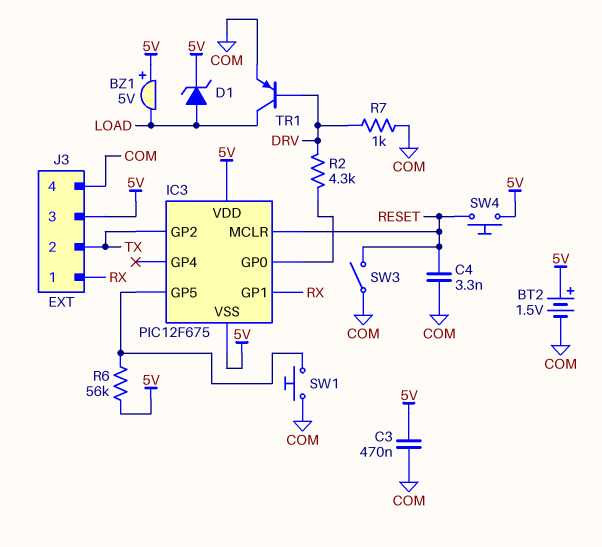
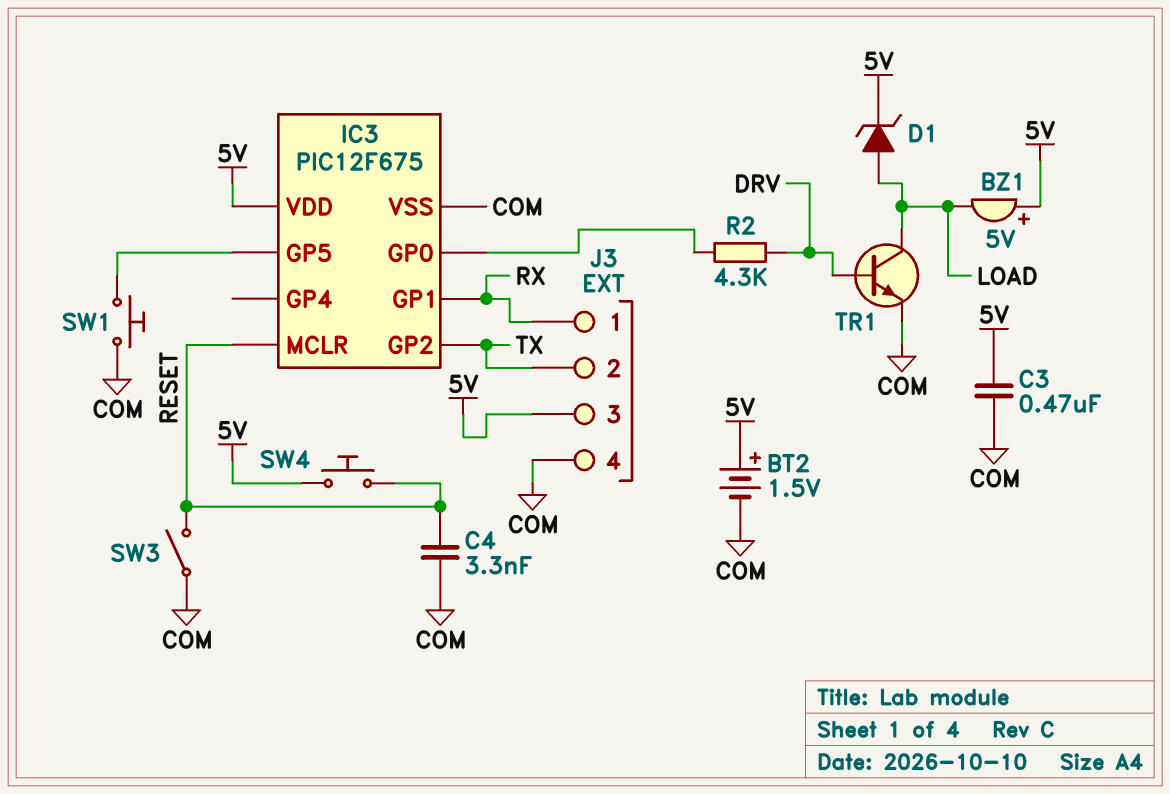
IC3 pin VSS: 5V -> COM
R6: 56k (5V, IC3/GP5) -> none
R7: 1k (COM, DRV) -> none
TR1: PNP (B DRV, C LOAD, E COM) -> NPN (B DRV, C LOAD, E COM)

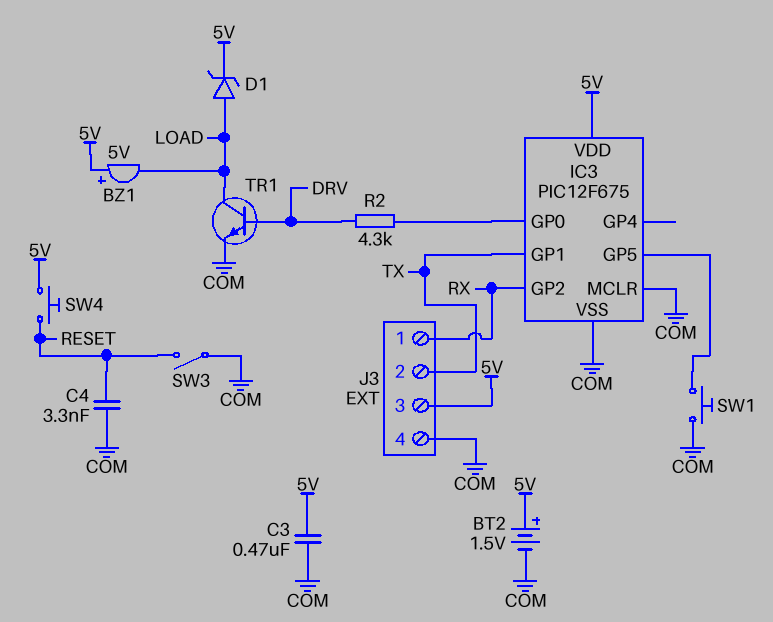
IC3 pin GP1: RX -> TX
IC3 pin GP2: TX -> RX
IC3 pin MCLR: RESET -> COM

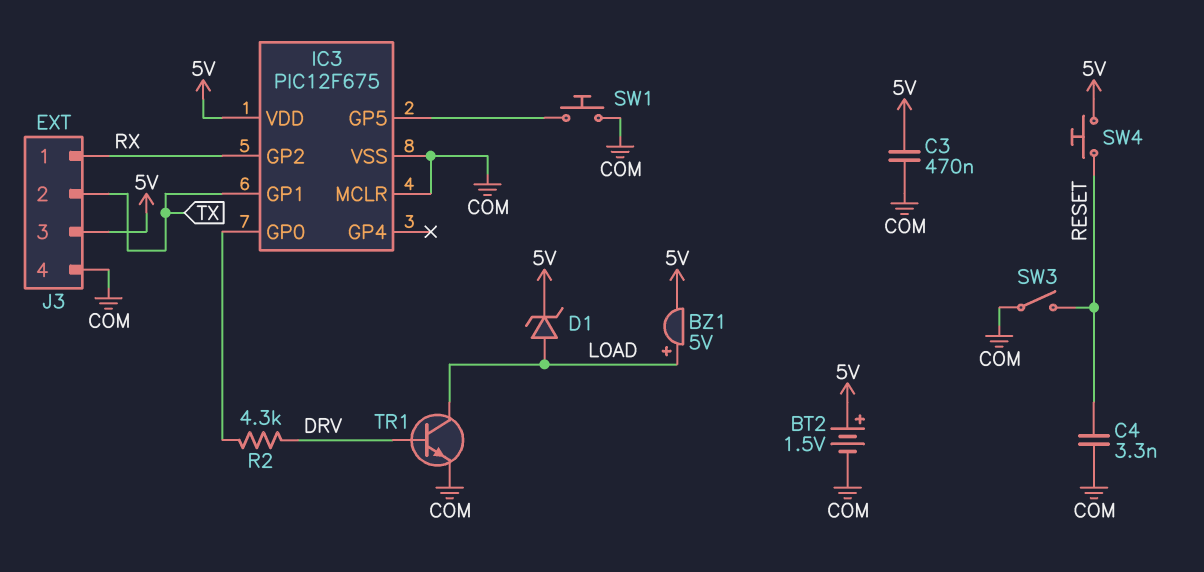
BZ1: buzzer 5V (plus 5V, minus LOAD) -> buzzer 5V (plus LOAD, minus 5V)

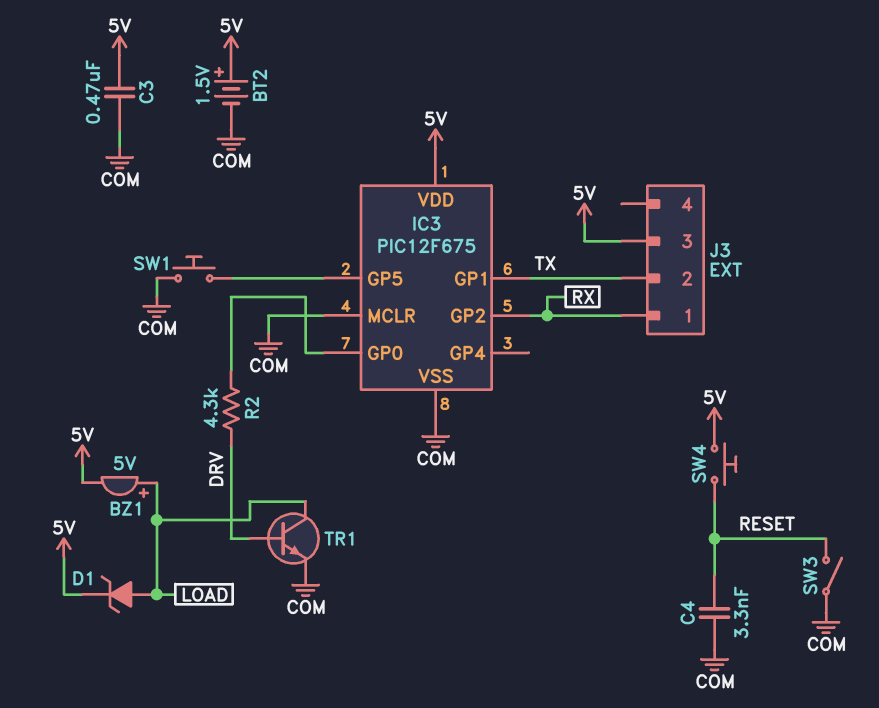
J3 pin 4: COM -> none

